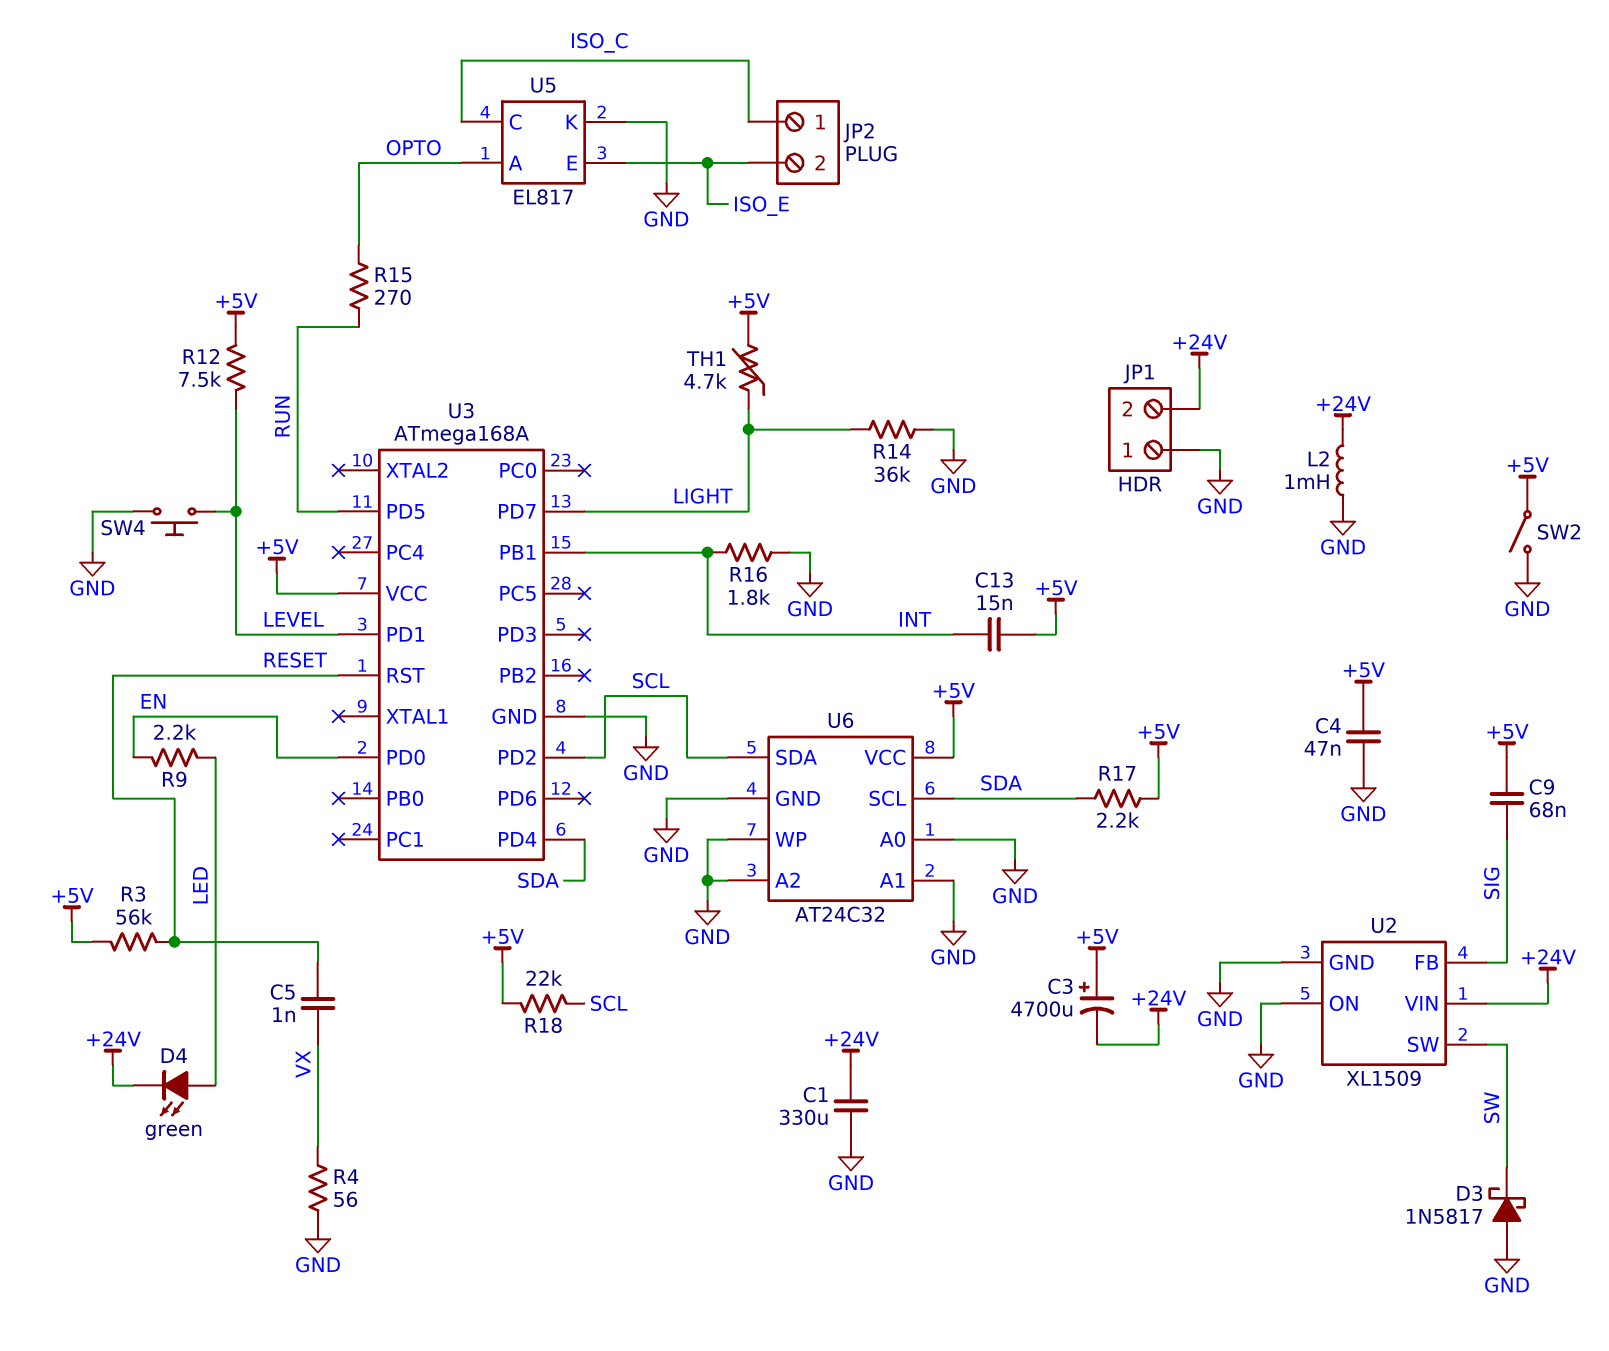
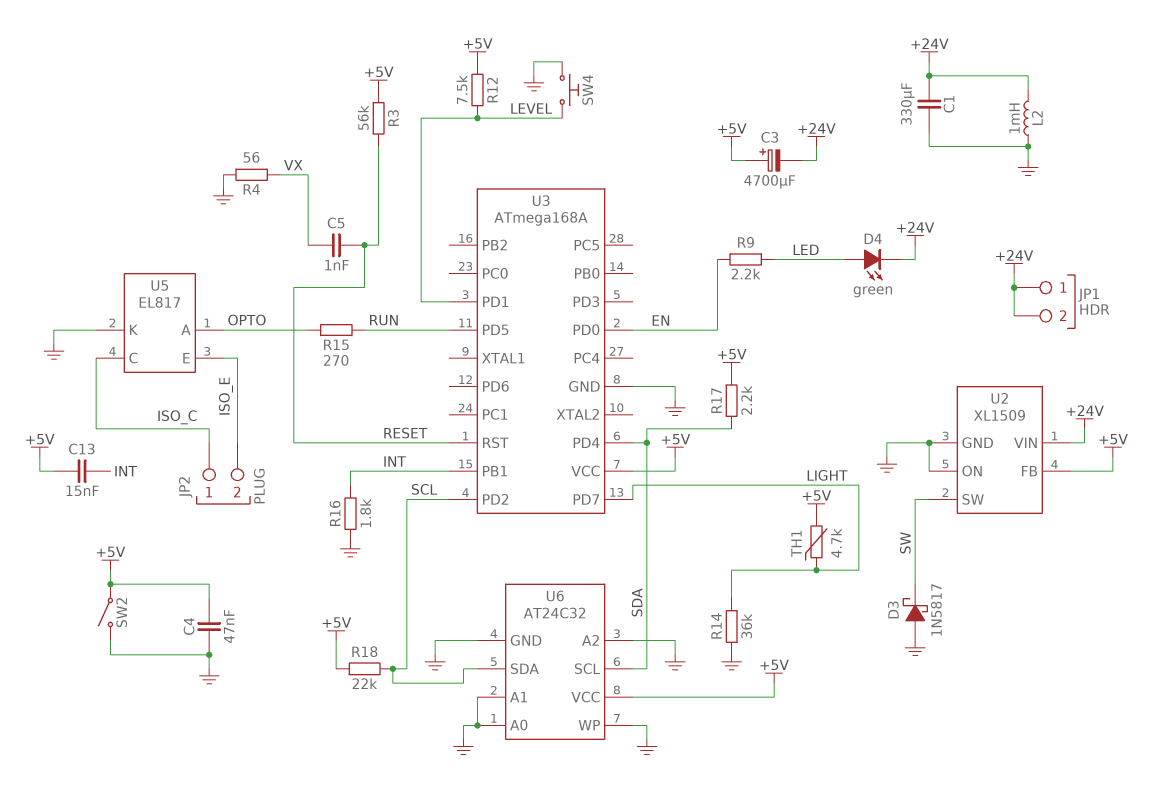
C9: 68nF (+5V, SIG) -> none
JP1 pin 1: GND -> +24V
U2 pin FB: SIG -> +5V

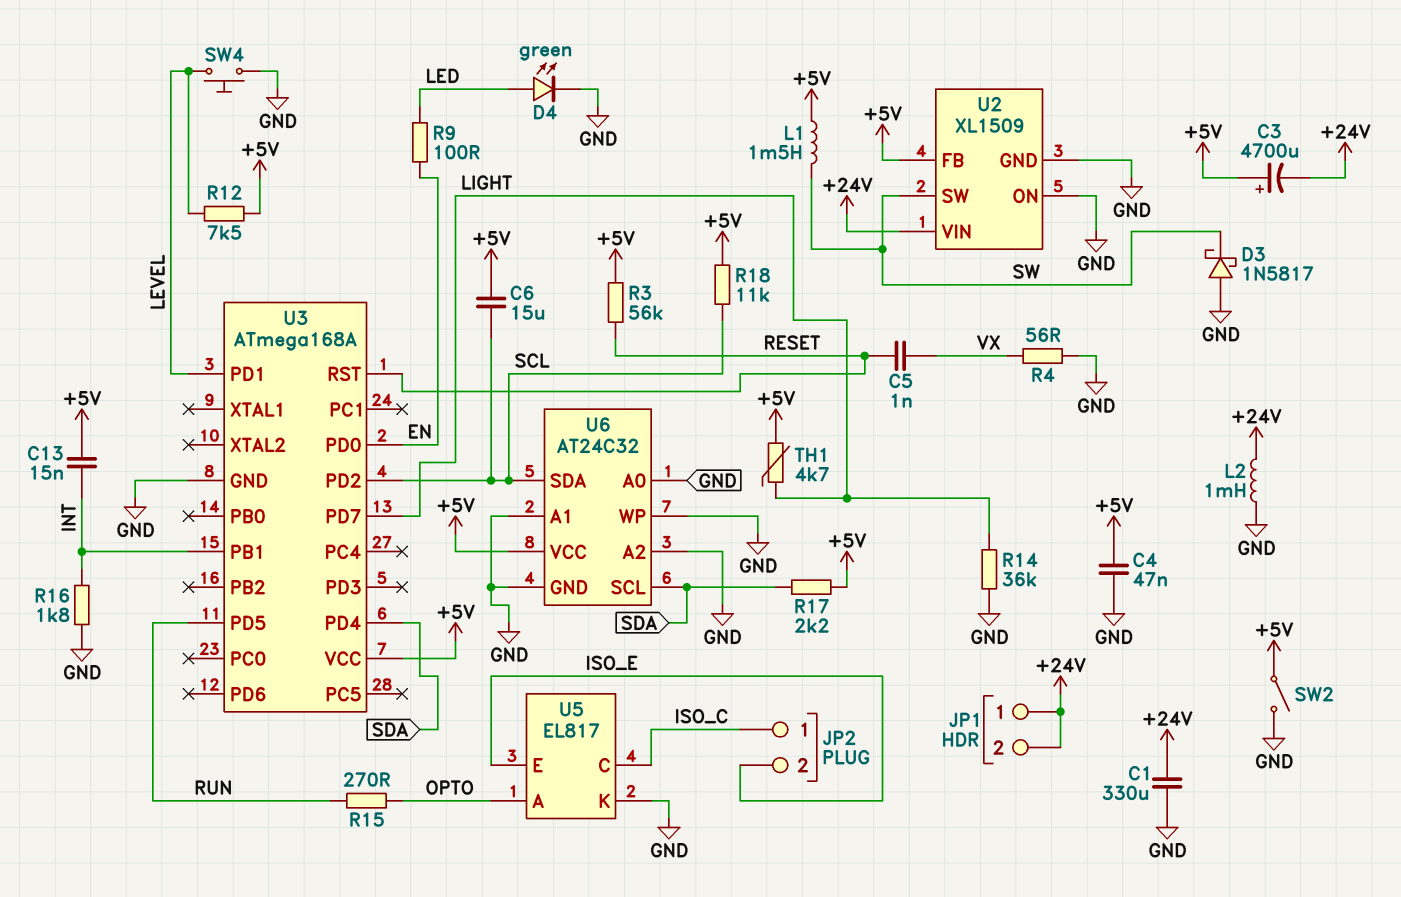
C6: none -> 15uF (+5V, SCL)
D4: LED green (A LED, K +24V) -> LED green (A LED, K GND)
L1: none -> 1.5mH (+5V, SW)
R9: 2.2k (EN, LED) -> 100 (EN, LED)
R18: 22k (+5V, SCL) -> 11k (+5V, SCL)

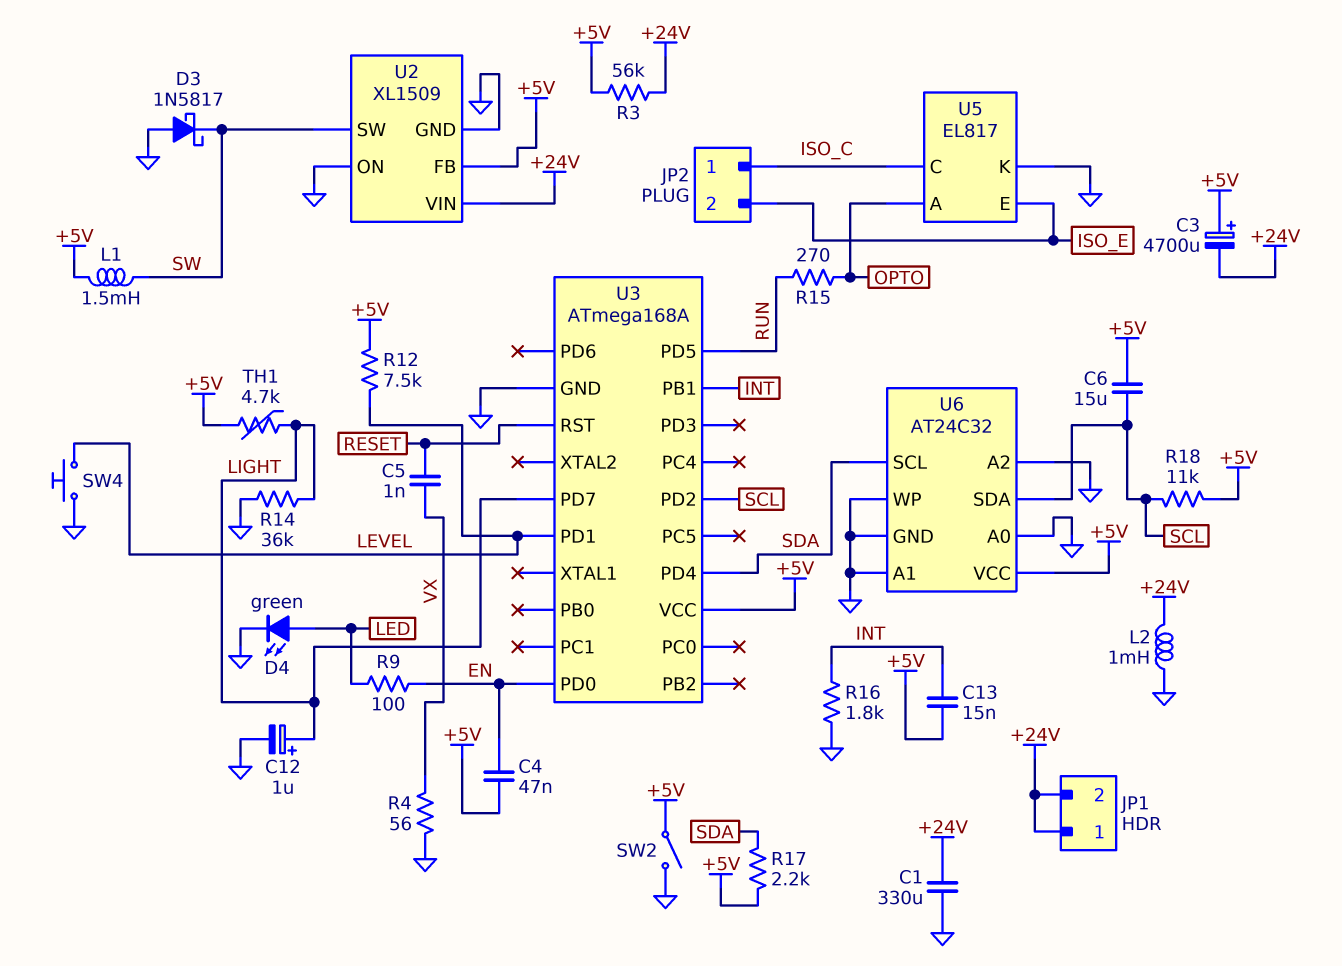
C4: 47nF (+5V, GND) -> 47nF (+5V, EN)
C12: none -> 1uF (plus LIGHT, minus GND)
R3: 56k (+5V, RESET) -> 56k (+5V, +24V)

